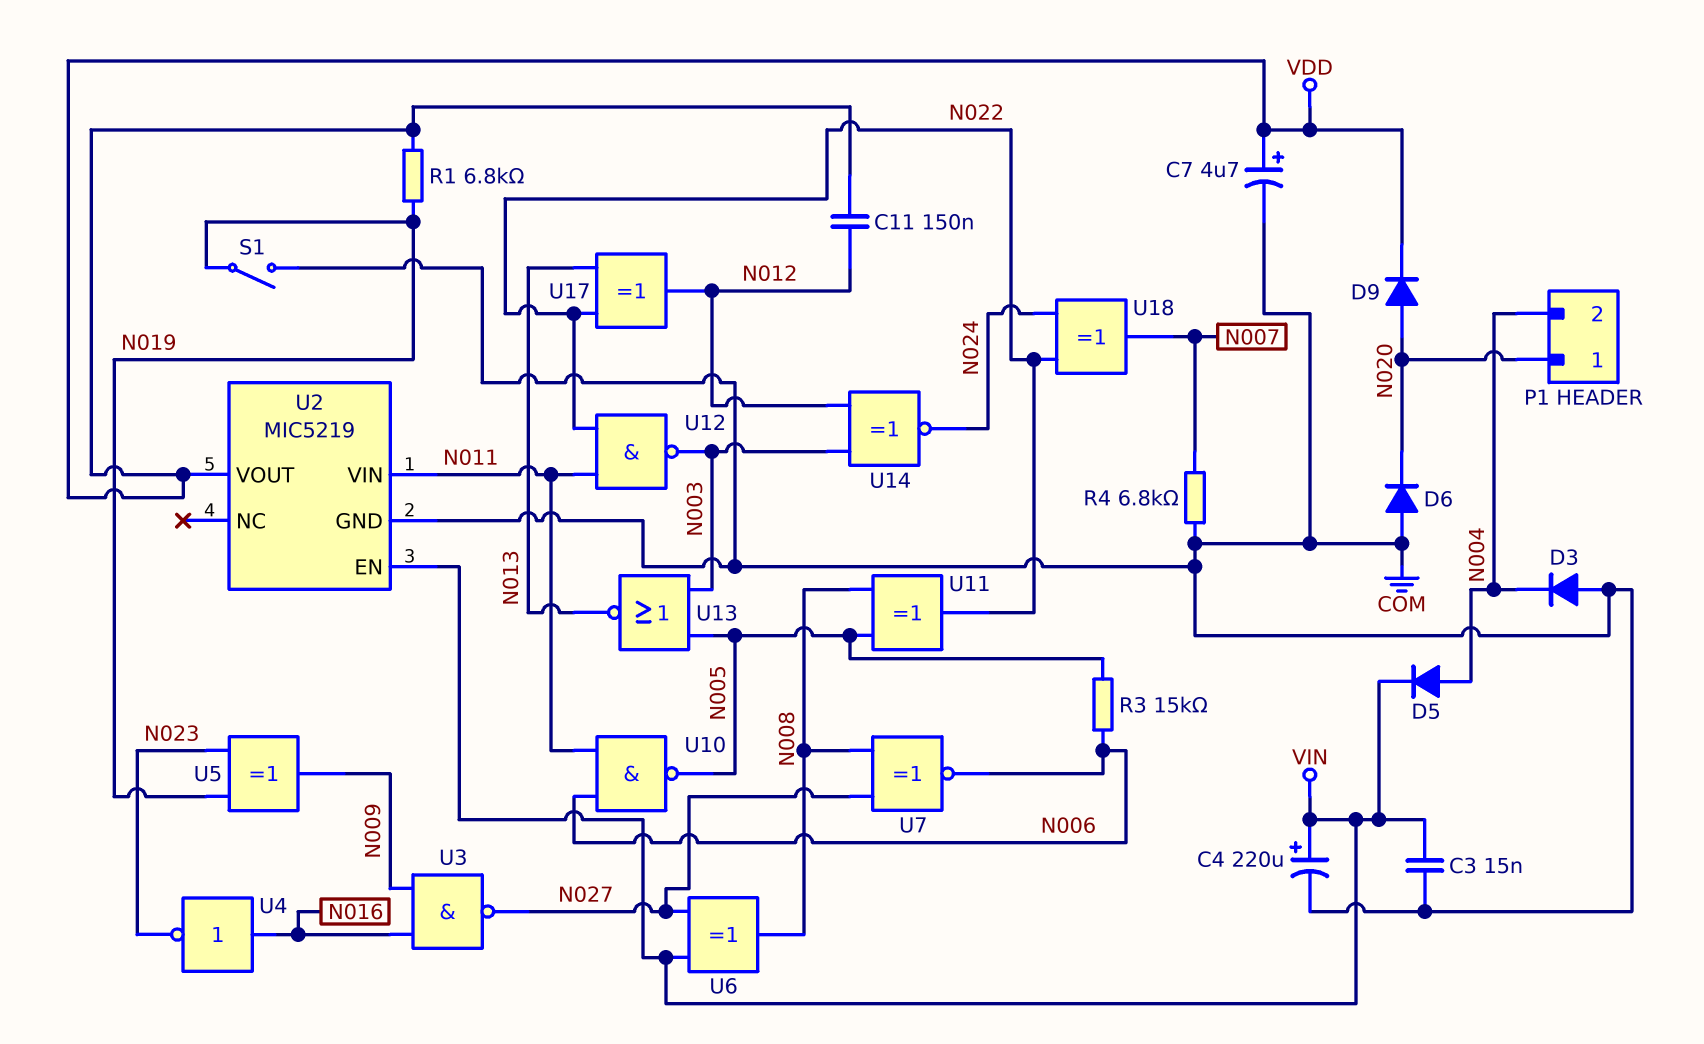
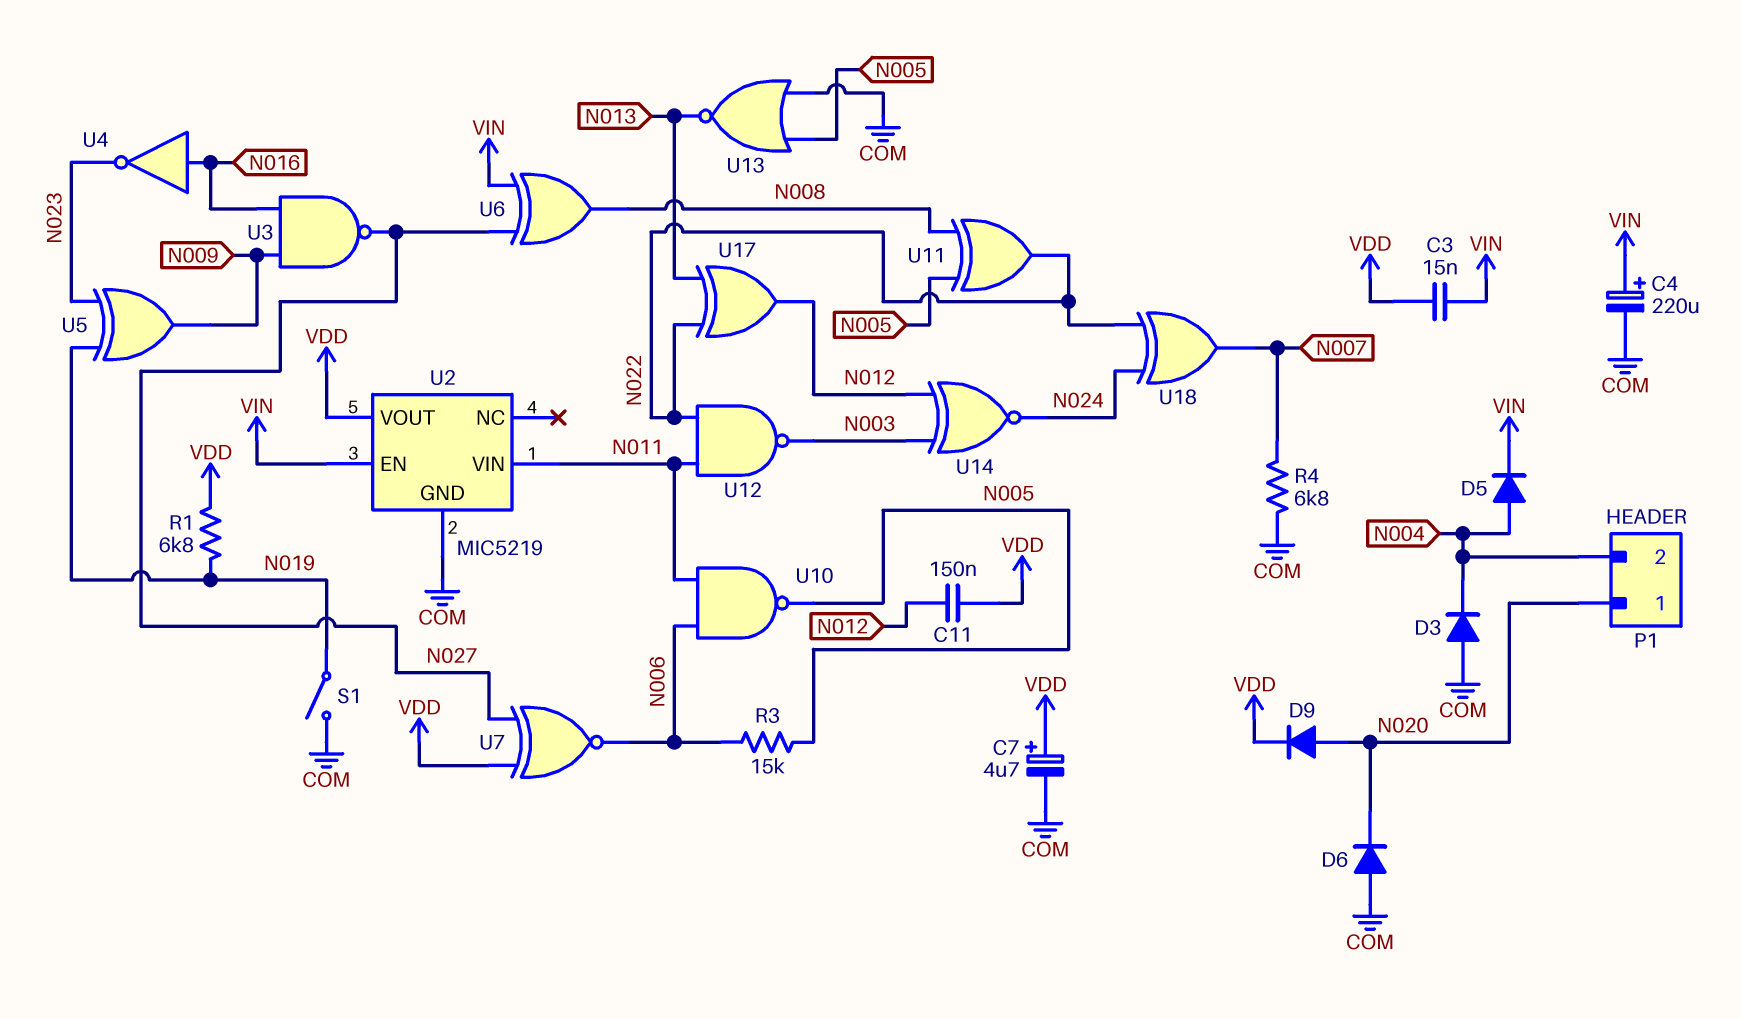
C3: 15nF (COM, VIN) -> 15nF (VDD, VIN)
U7: XNOR (in N008, in N027, out N006) -> XNOR (in N027, in VDD, out N006)
U13: NOR (in N003, in N005, out N013) -> NOR (in COM, in N005, out N013)

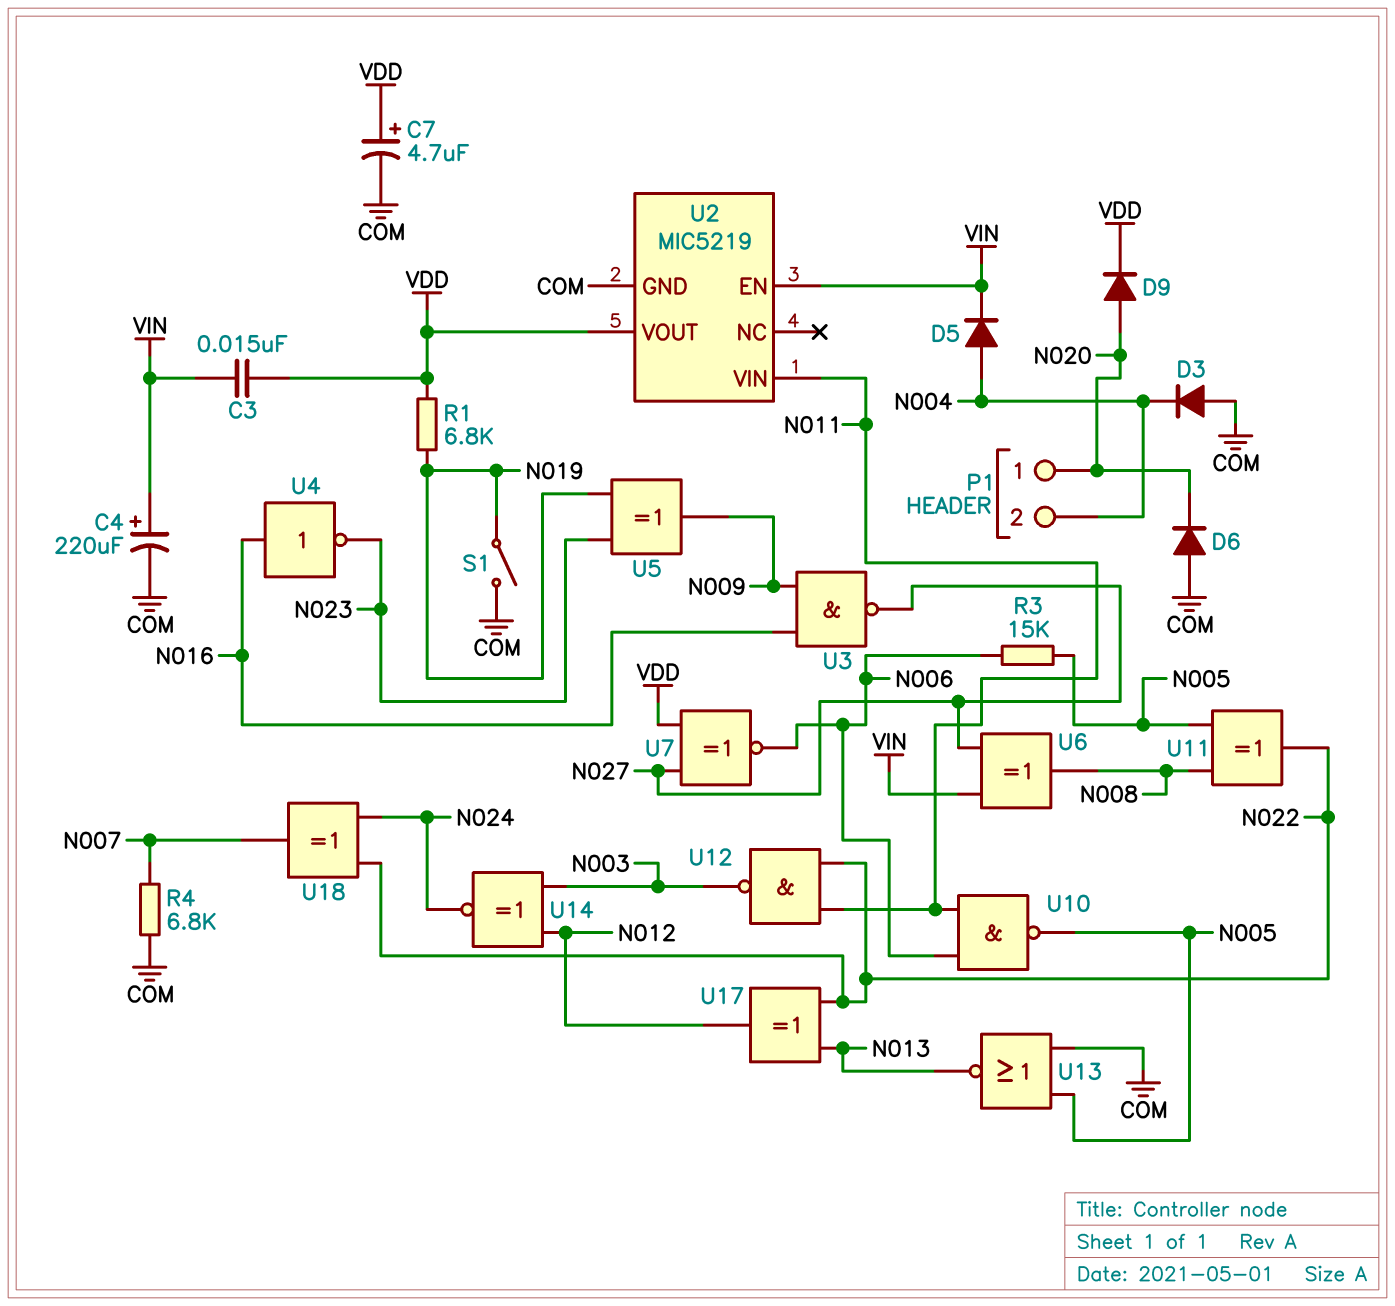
C11: 150nF (N012, VDD) -> none

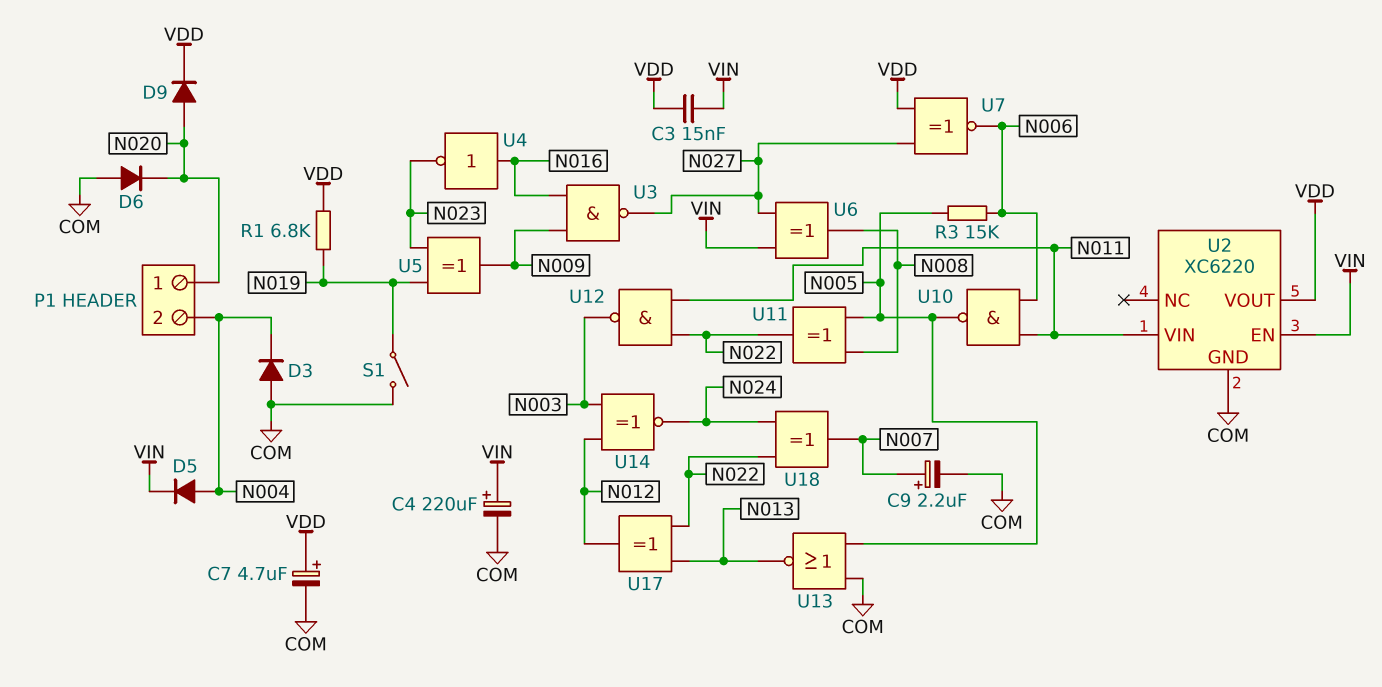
C9: none -> 2.2uF (plus N007, minus COM)
R4: 6.8k (COM, N007) -> none
U2: MIC5219 -> XC6220

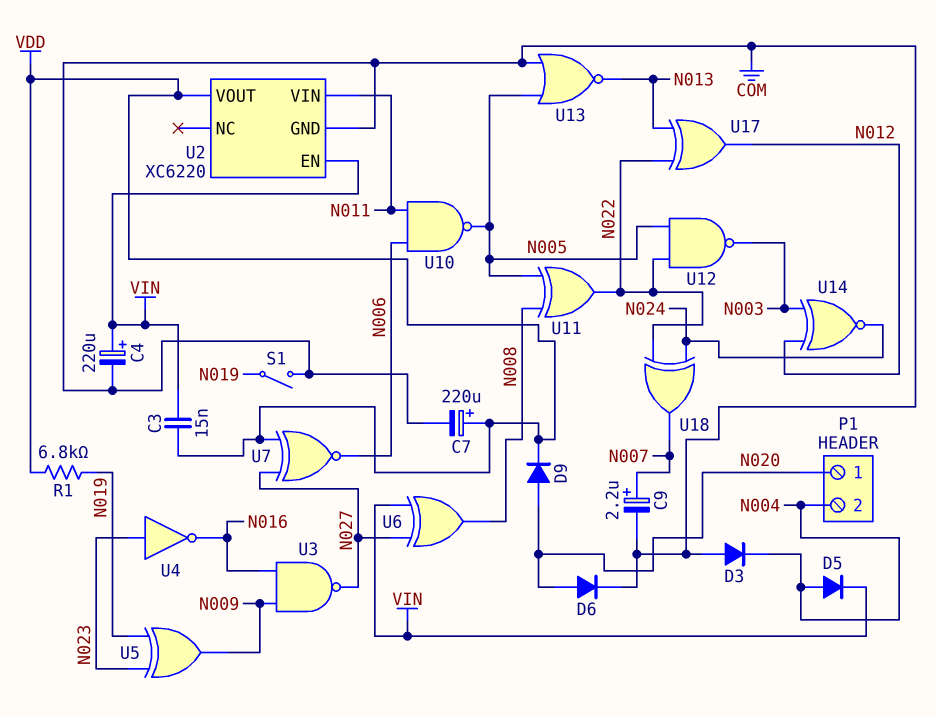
C7: 4.7uF (plus VDD, minus COM) -> 220uF (plus VDD, minus COM)
D6: diode (A COM, K N020) -> diode (A N020, K COM)
R3: 15k (N005, N006) -> none
U4: NOT (in N016, out N023) -> NOT (in N023, out N016)
U12: NAND (in N011, in N022, out N003) -> NAND (in N005, in N022, out N003)

